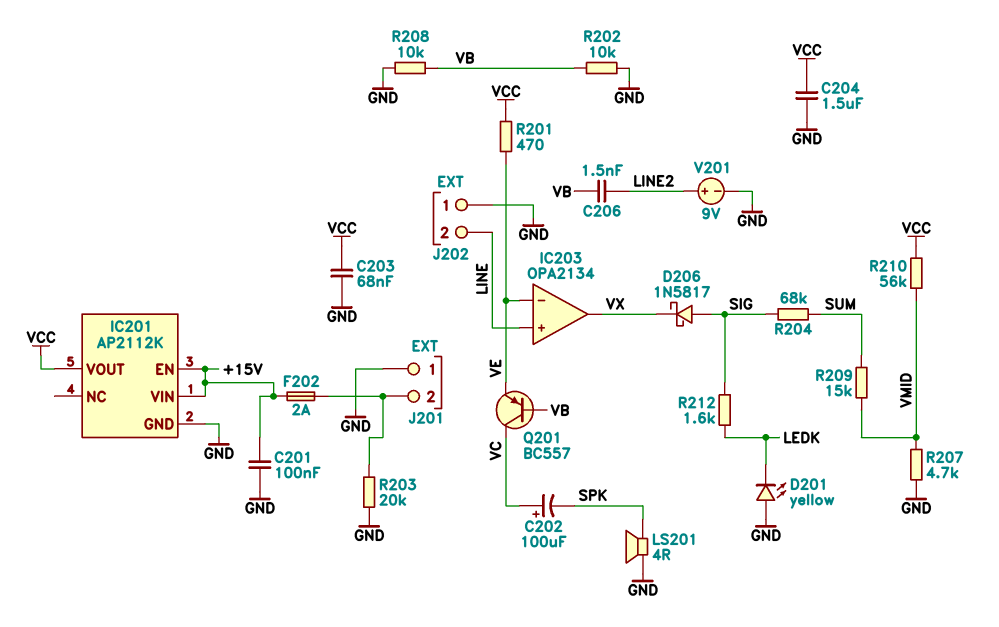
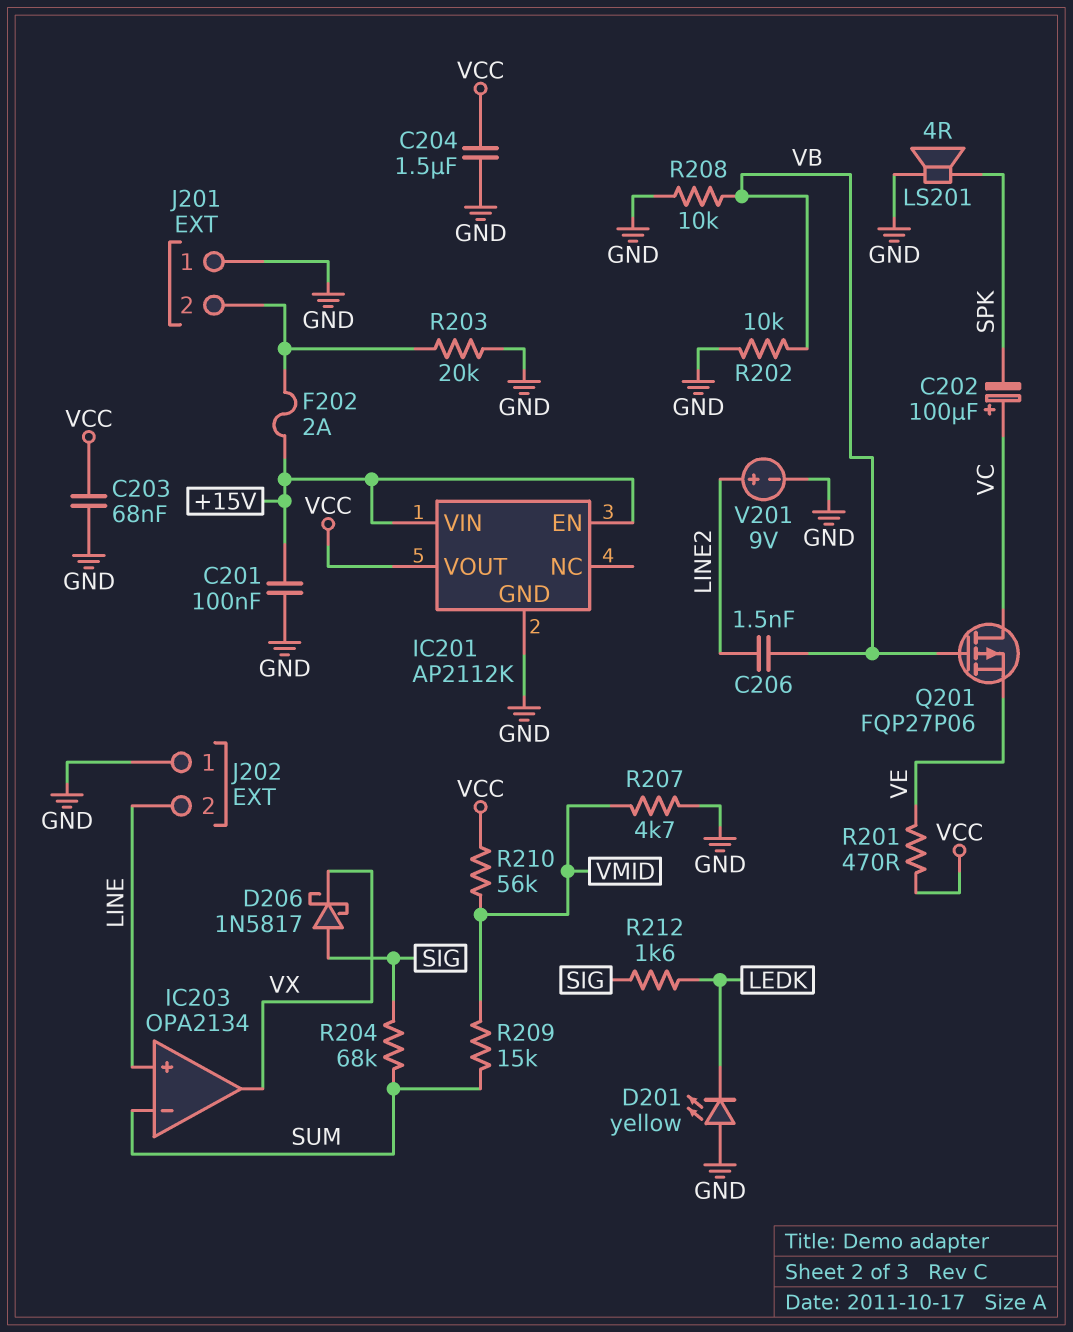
IC203 pin in-: VE -> SUM
Q201: PNP BC557 (B VB, C VC, E VE) -> PMOS FQP27P06 (G VB, D VC, S VE)

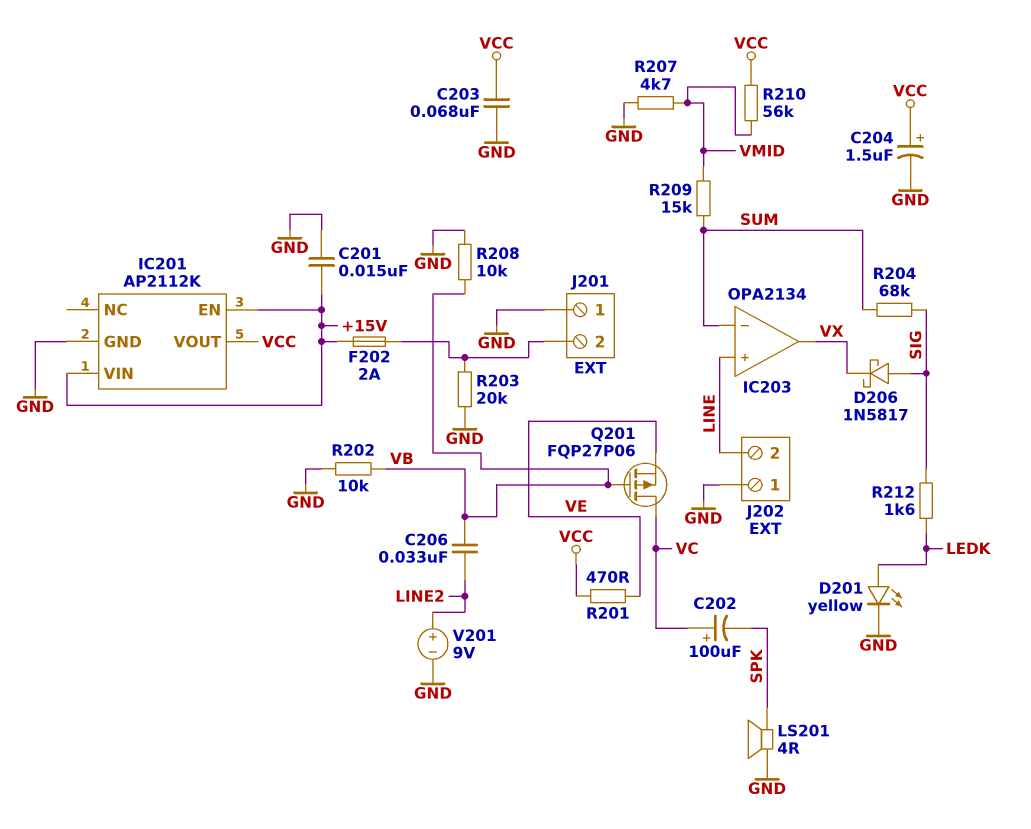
C201: 100nF (+15V, GND) -> 15nF (+15V, GND)
C204: 1.5uF (GND, VCC) -> 1.5uF (plus VCC, minus GND)
C206: 1.5nF (LINE2, VB) -> 33nF (LINE2, VB)
D201: LED yellow (A GND, K LEDK) -> LED yellow (A LEDK, K GND)

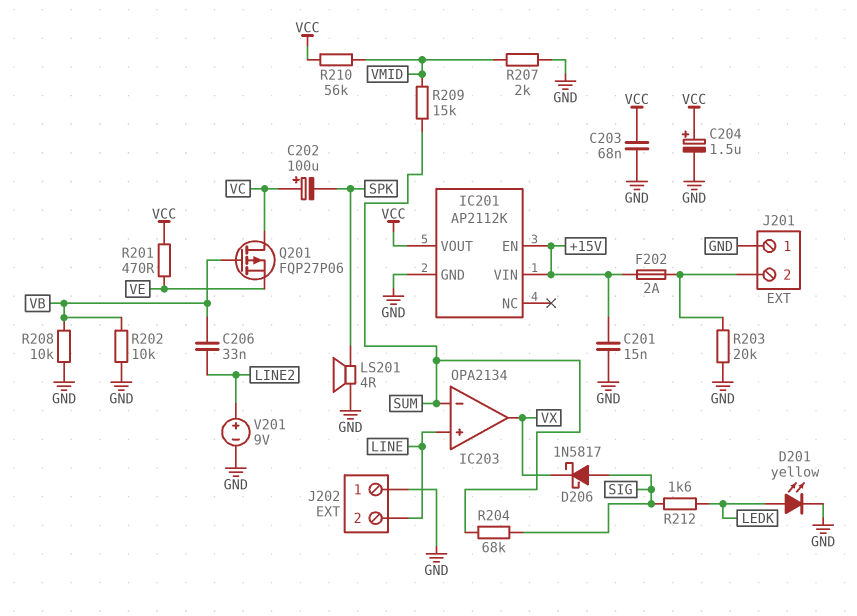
R207: 4.7k (GND, VMID) -> 2k (GND, VMID)

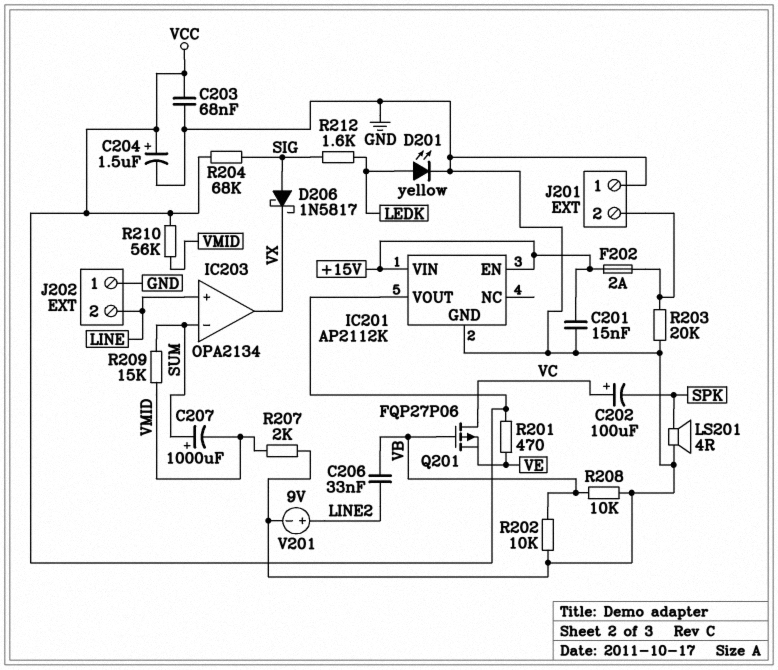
C207: none -> 1000uF (plus SUM, minus VMID)
R204: 68k (SIG, SUM) -> 68k (SIG, VCC)

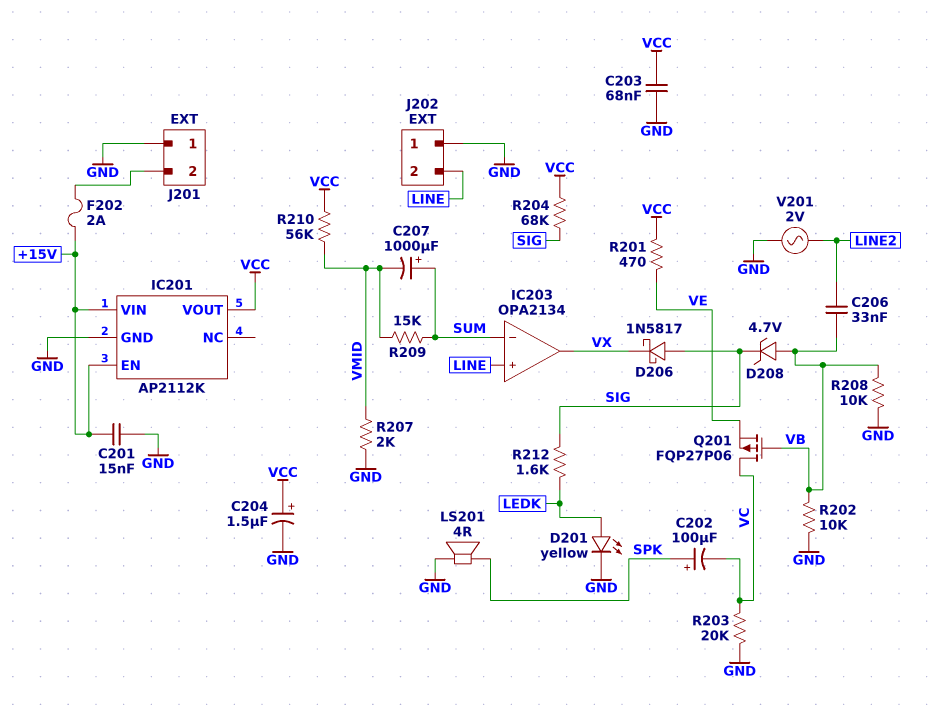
C202: 100uF (plus VC, minus SPK) -> 100uF (plus SPK, minus VC)
D208: none -> zener 4.7V (A VB, K SIG)
R203: 20k (GND, J201/2) -> 20k (GND, VC)
V201: 9V (plus LINE2, minus GND) -> AC 2V (GND, LINE2)

